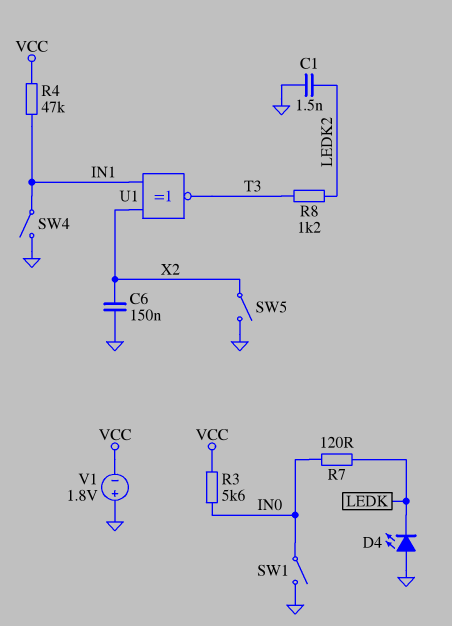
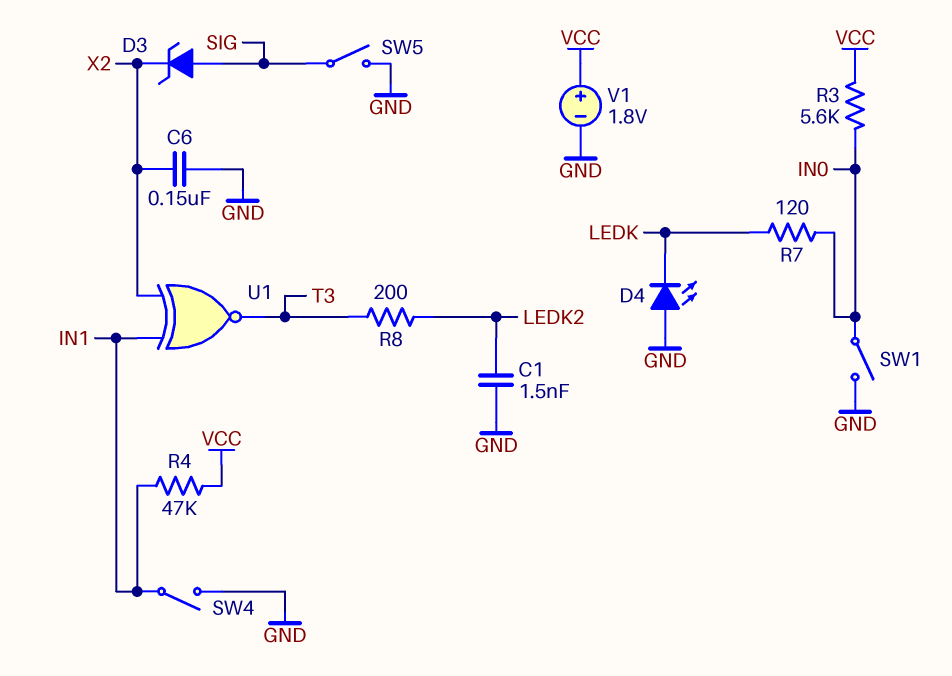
D3: none -> zener (A SIG, K X2)
R8: 1.2k (LEDK2, T3) -> 200 (LEDK2, T3)
SW5: switch (GND, X2) -> switch (GND, SIG)
V1: 1.8V (plus GND, minus VCC) -> 1.8V (plus VCC, minus GND)

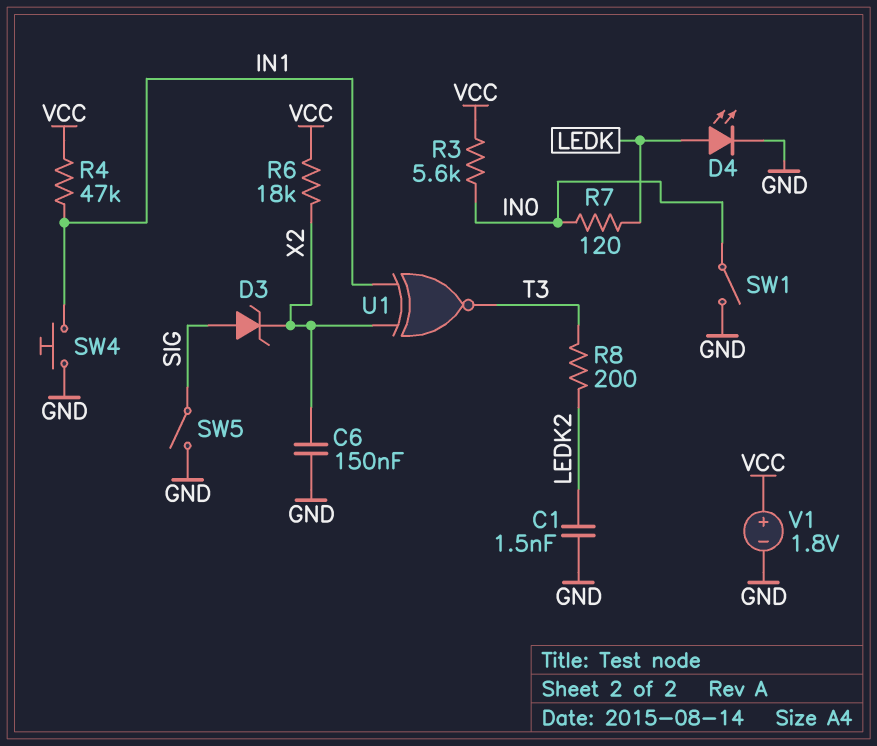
D4: LED (A GND, K LEDK) -> LED (A LEDK, K GND)
R6: none -> 18k (VCC, X2)
SW4: switch (GND, IN1) -> button (GND, IN1)

